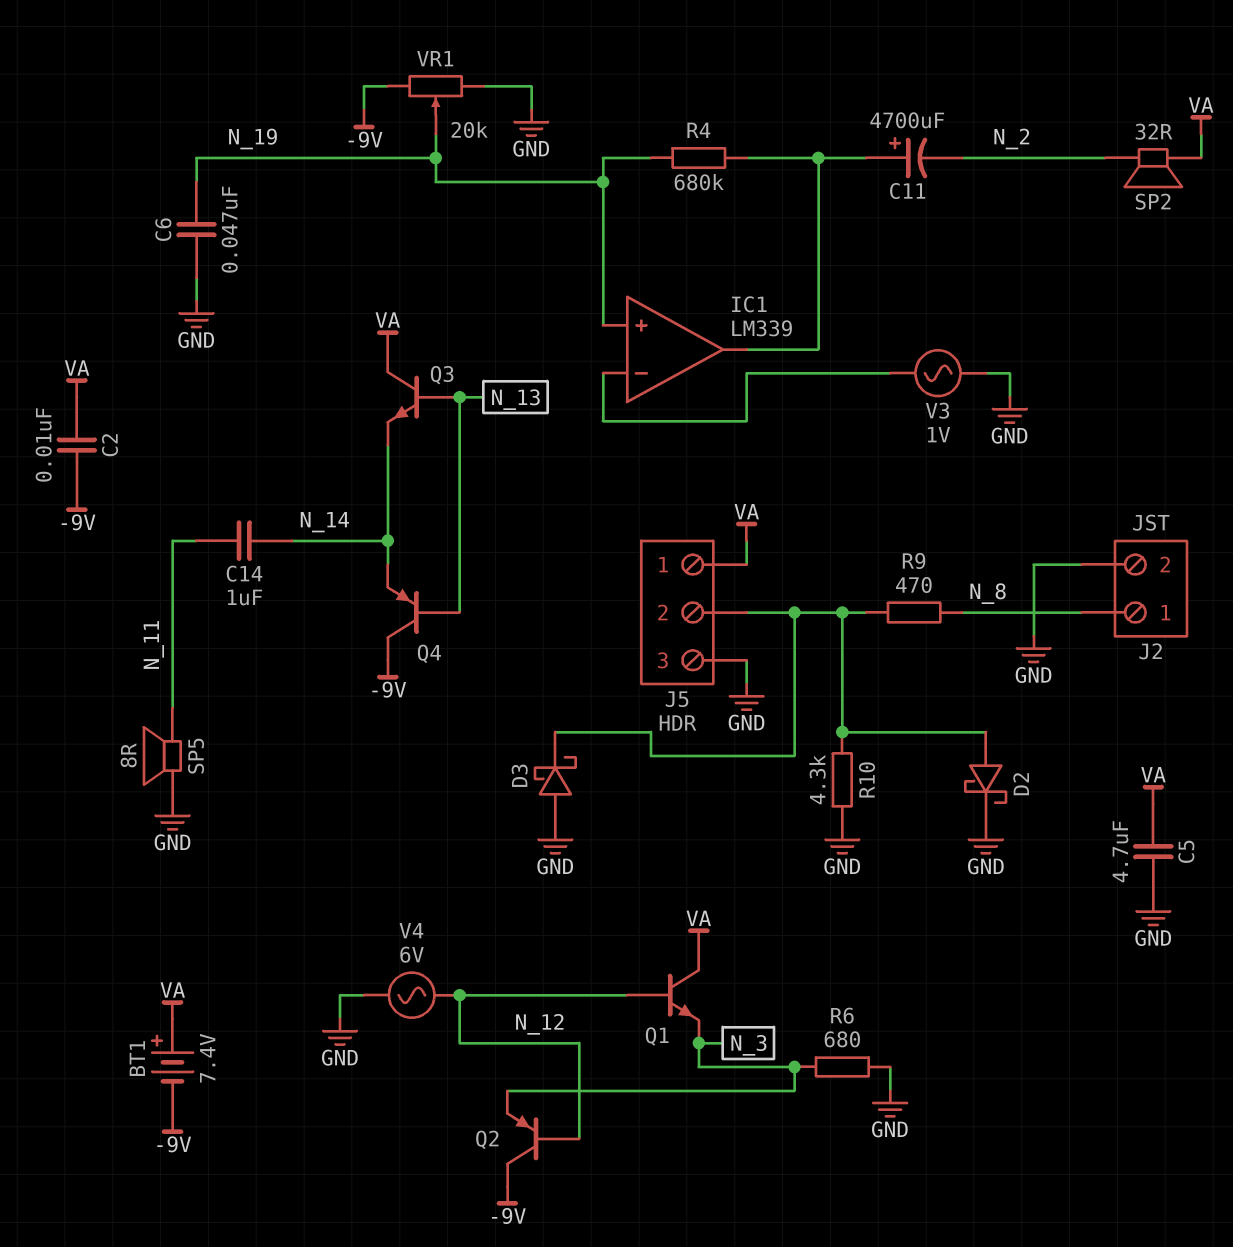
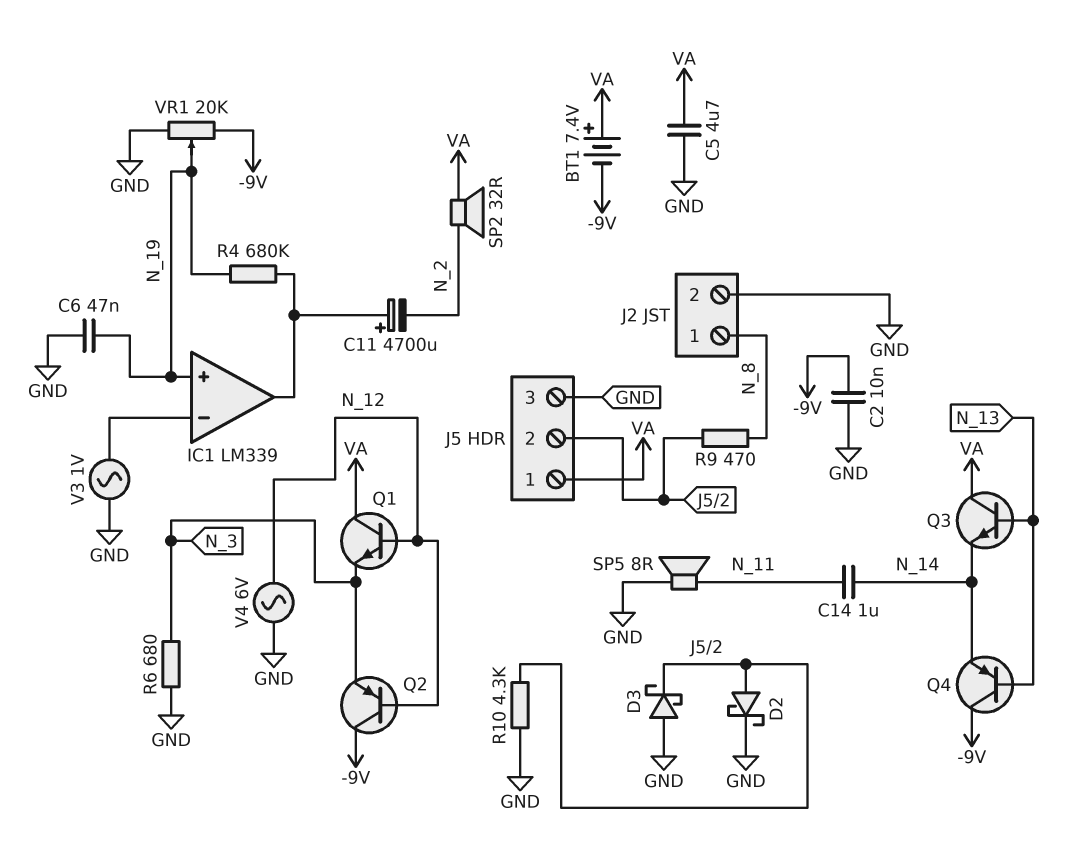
C2: 10nF (-9V, VA) -> 10nF (-9V, GND)

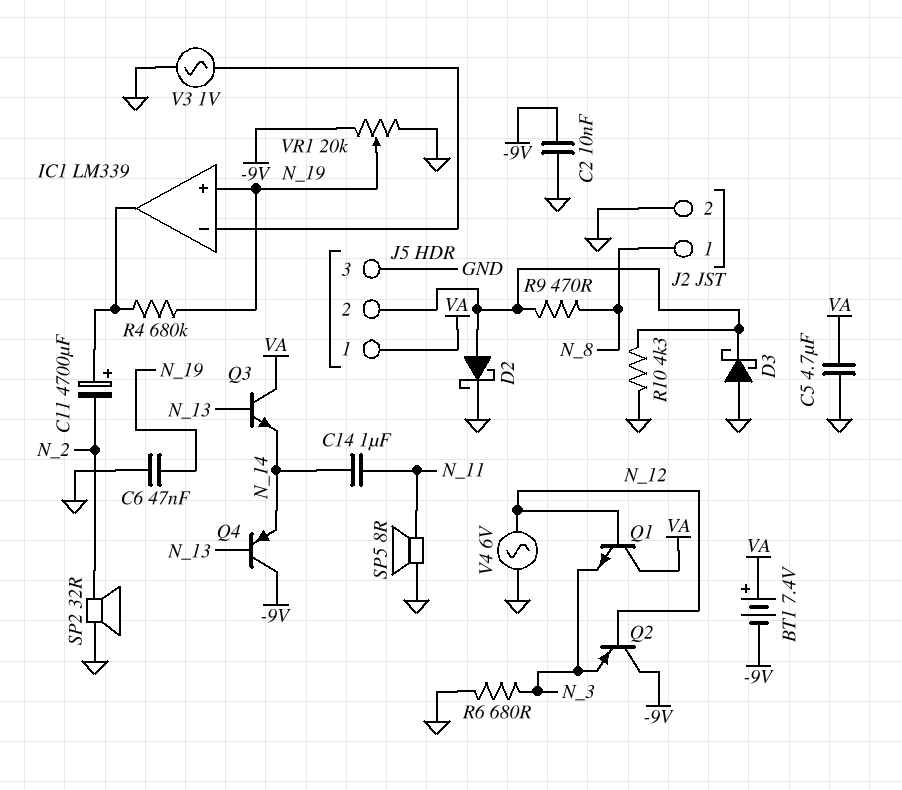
SP2: speaker 32R (N_2, VA) -> speaker 32R (GND, N_2)

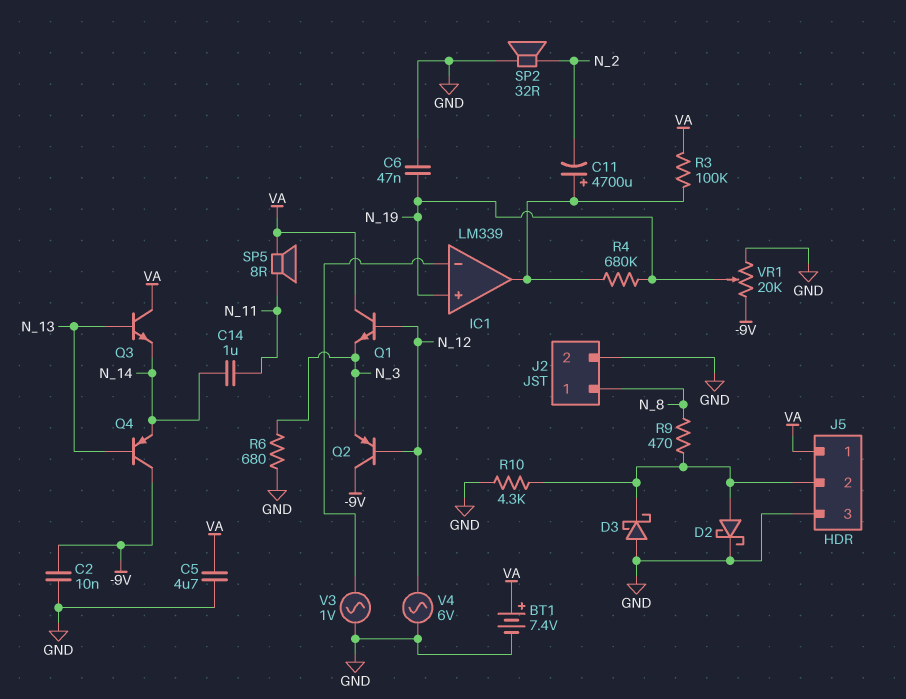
BT1: 7.4V (plus VA, minus -9V) -> 7.4V (plus VA, minus GND)
R3: none -> 100k (IC1/out, VA)
SP5: speaker 8R (GND, N_11) -> speaker 8R (N_11, VA)

